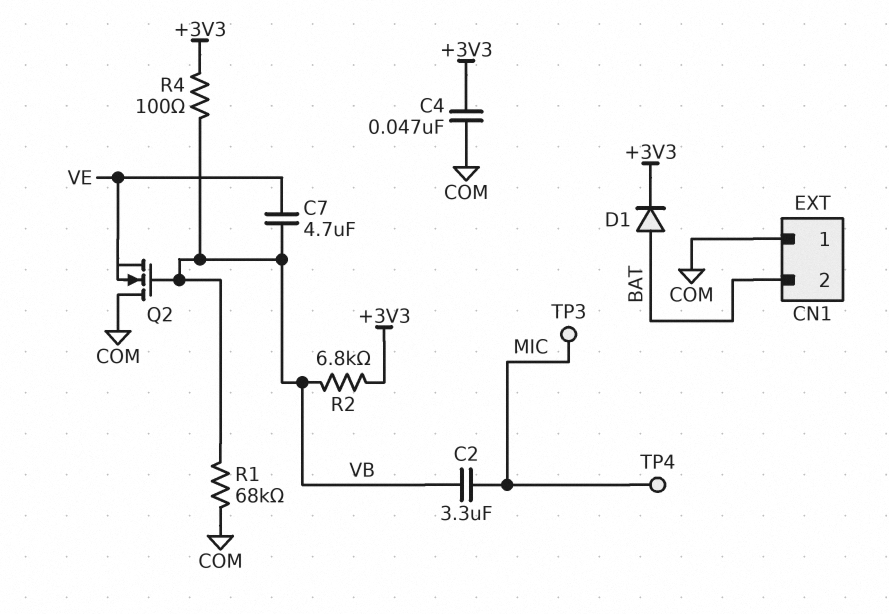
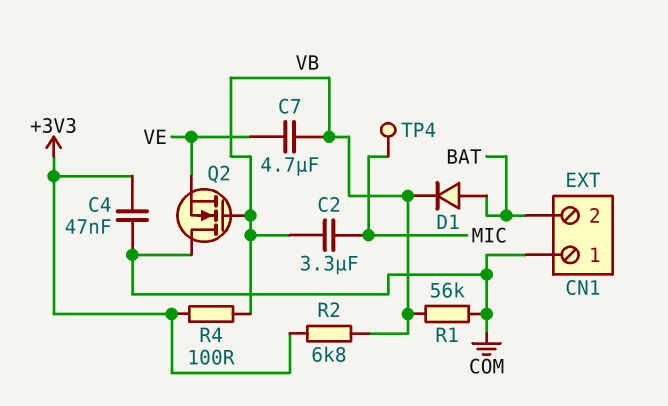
D1: diode (A BAT, K +3V3) -> diode (A BAT, K VB)
R1: 68k (COM, VB) -> 56k (COM, VB)
TP3: test point (MIC) -> none

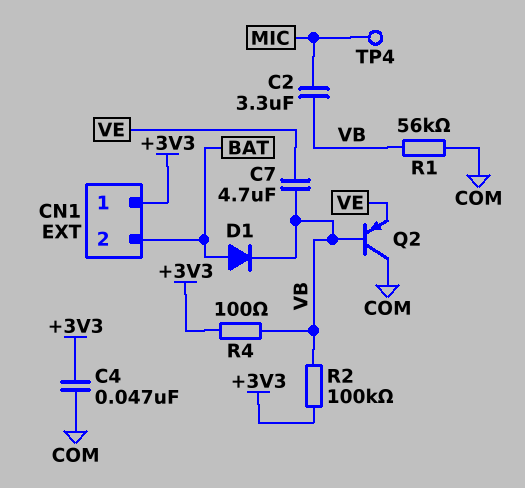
CN1 pin 1: COM -> +3V3
Q2: NMOS (G VB, D COM, S VE) -> PNP (B VB, C COM, E VE)
R2: 6.8k (+3V3, VB) -> 100k (+3V3, VB)

